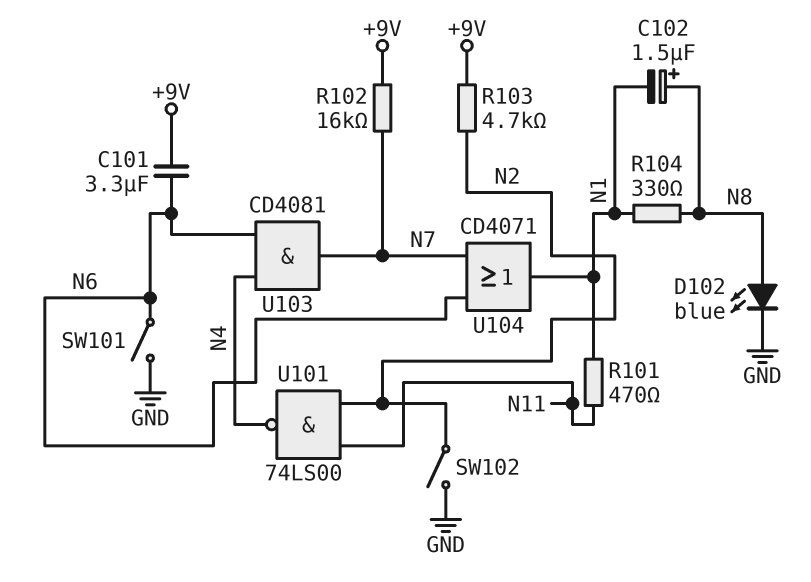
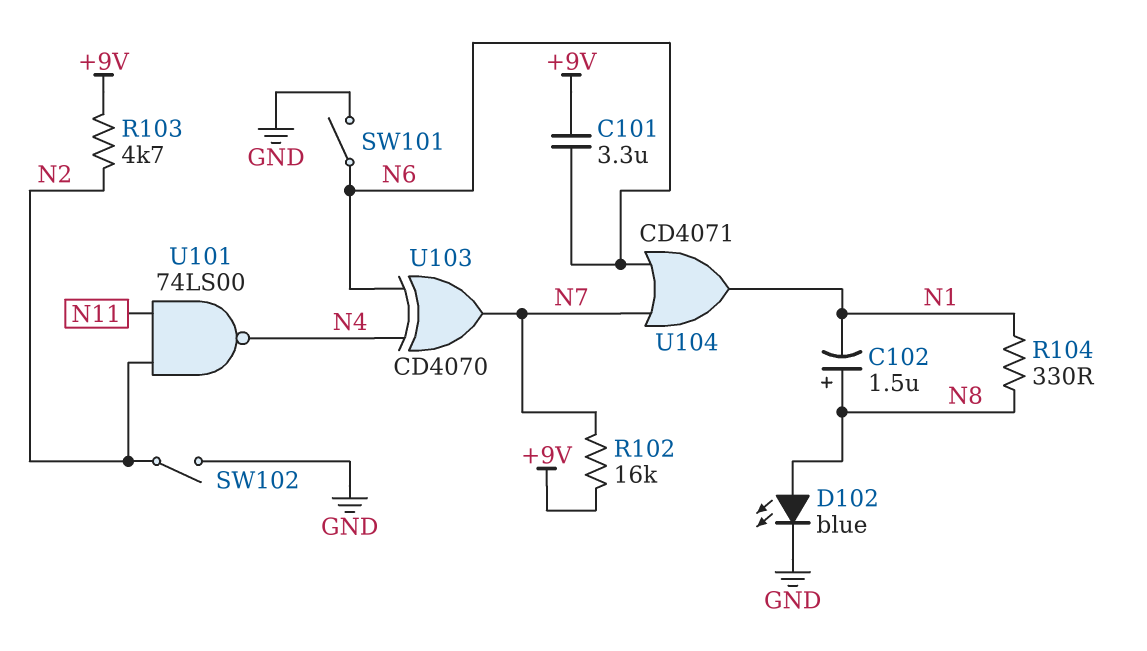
R101: 470 (N1, N11) -> none
U103: AND CD4081 (in N4, in N6, out N7) -> XOR CD4070 (in N4, in N6, out N7)

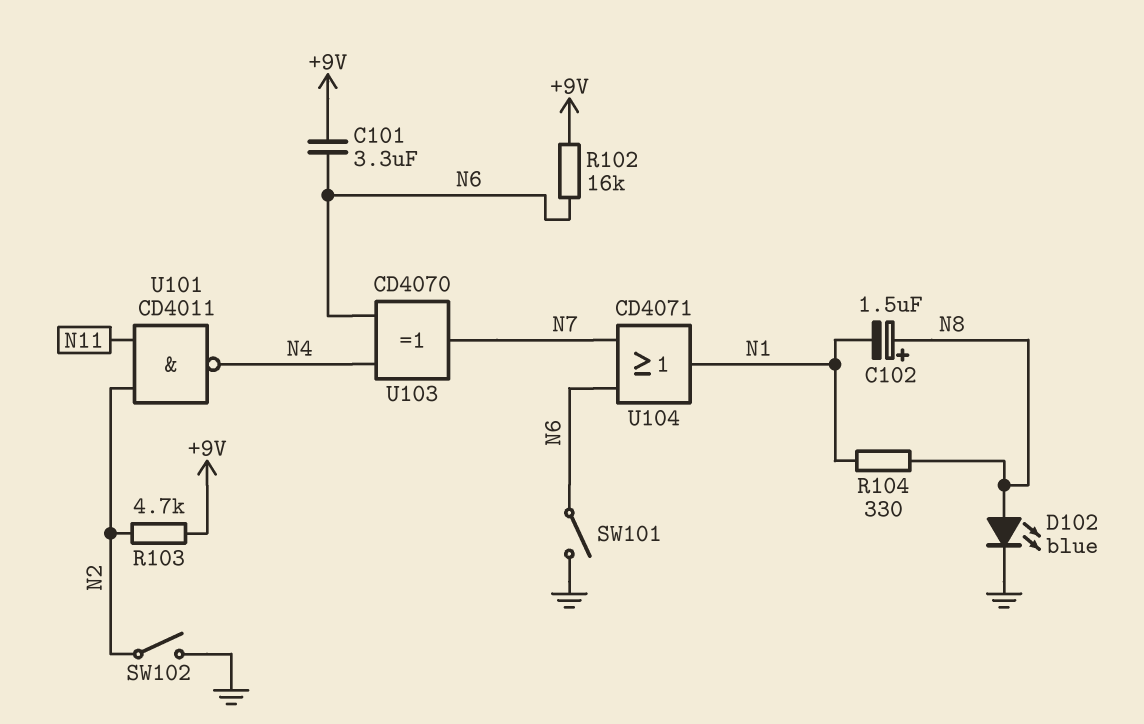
R102: 16k (+9V, N7) -> 16k (+9V, N6)
U101: NAND 74LS00 (in N2, in N11, out N4) -> NAND CD4011 (in N2, in N11, out N4)

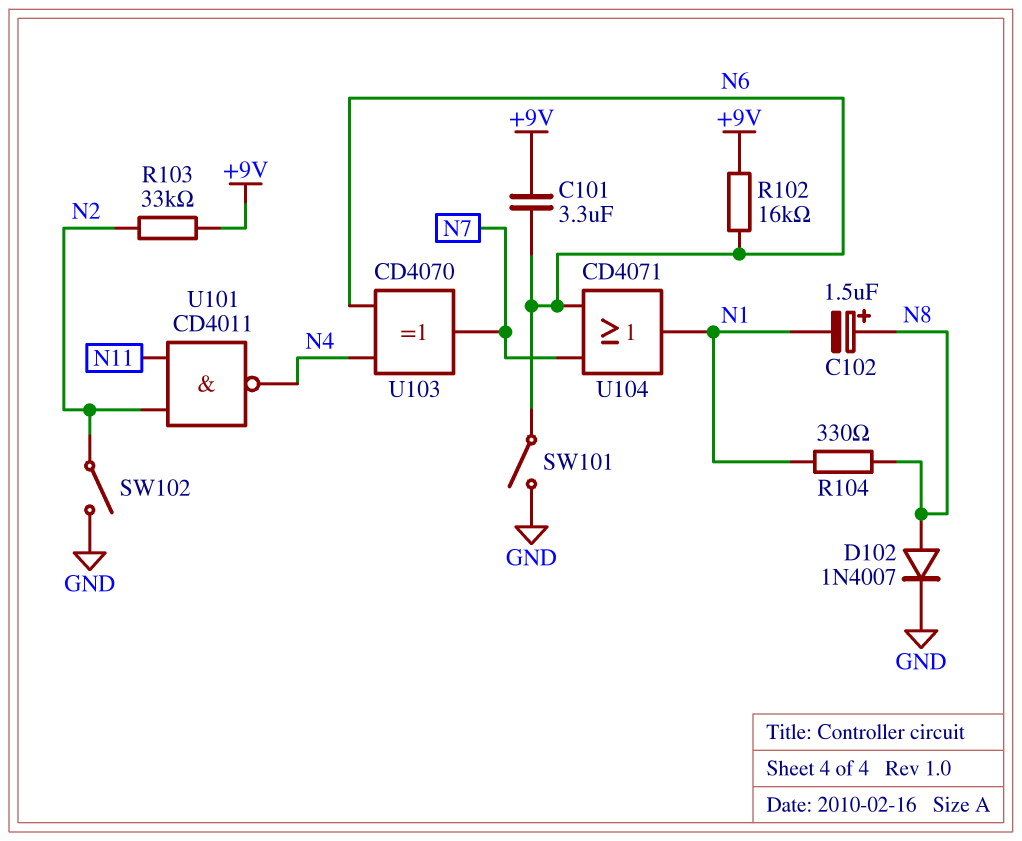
D102: LED blue (A N8, K GND) -> diode 1N4007 (A N8, K GND)
R103: 4.7k (+9V, N2) -> 33k (+9V, N2)

